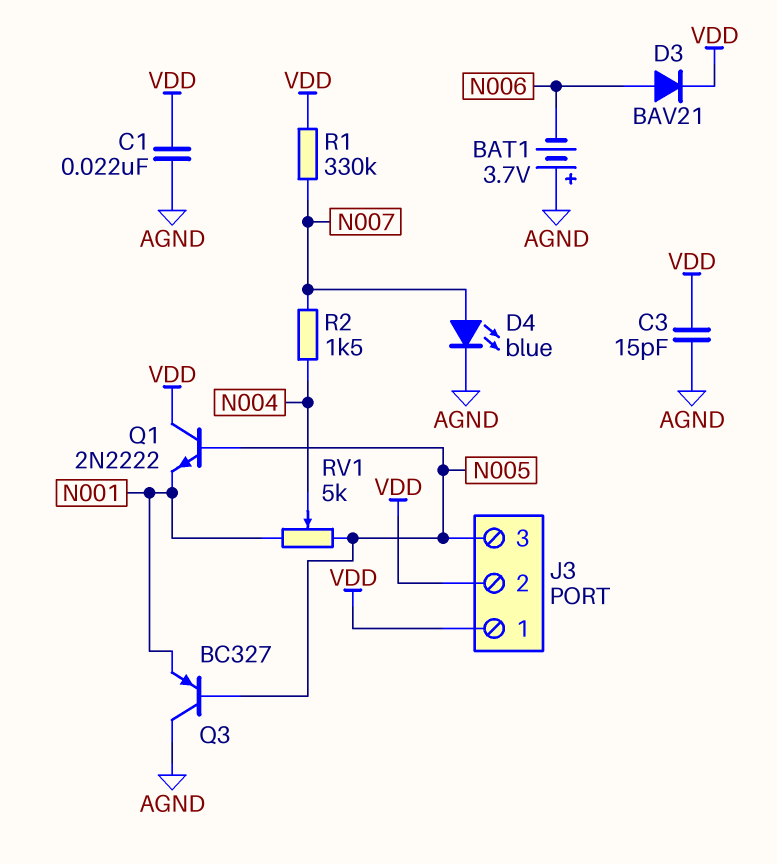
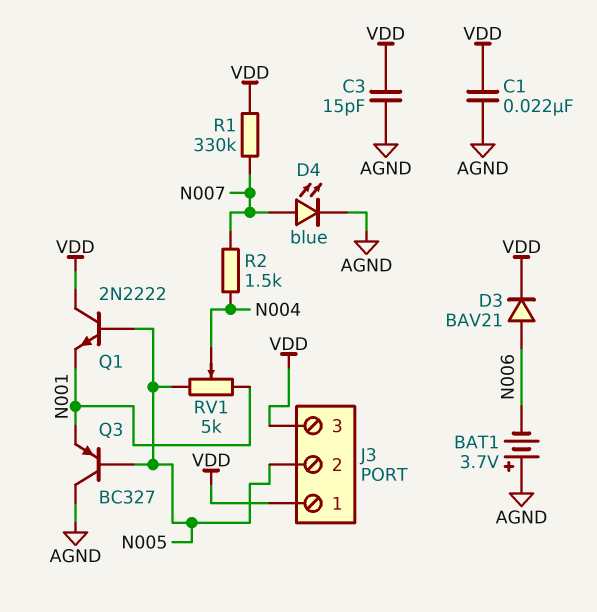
J3 pin 2: VDD -> N005
J3 pin 3: N005 -> VDD

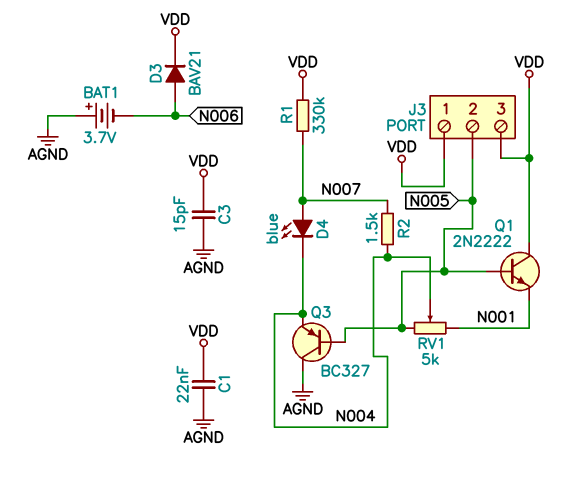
D4: LED blue (A N007, K AGND) -> LED blue (A N007, K N004)
Q3: PNP BC327 (B N005, C AGND, E N001) -> PNP BC327 (B N005, C AGND, E N004)

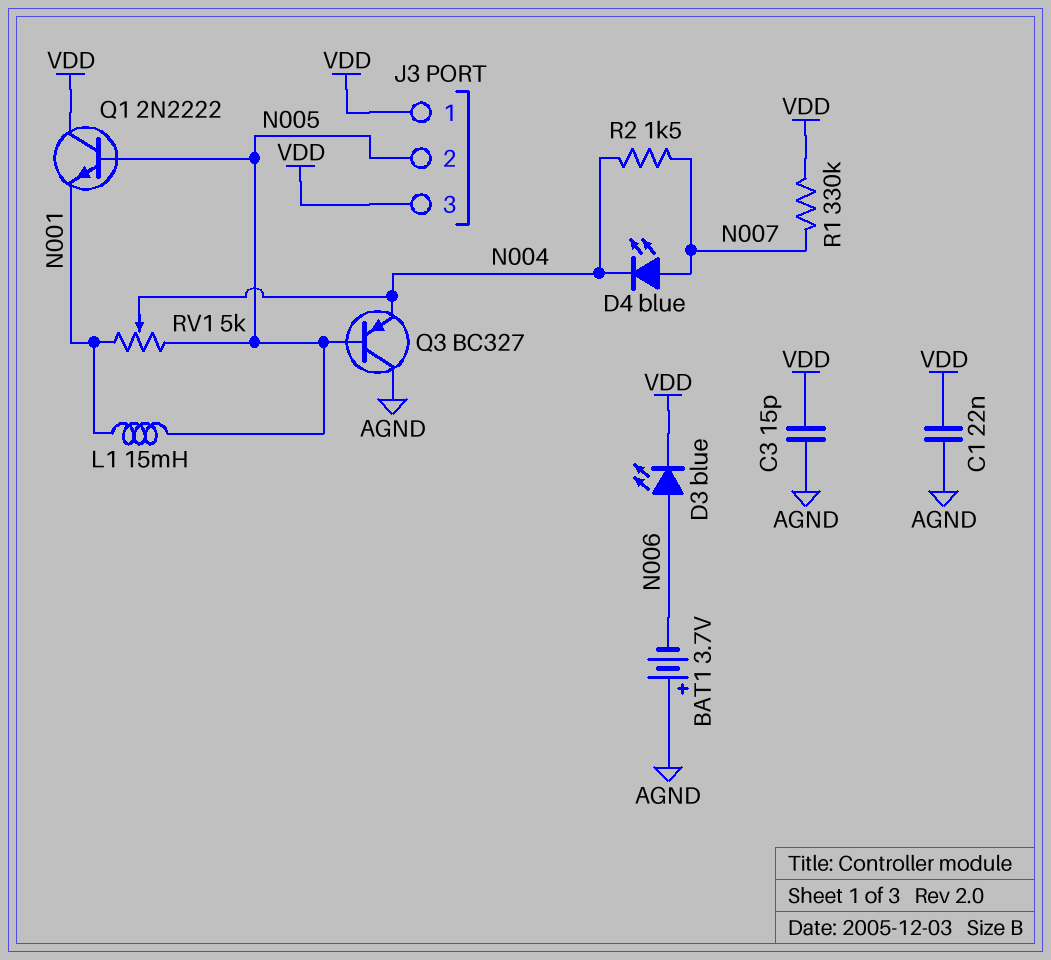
D3: diode BAV21 (A N006, K VDD) -> LED blue (A N006, K VDD)
L1: none -> 15mH (N001, N005)

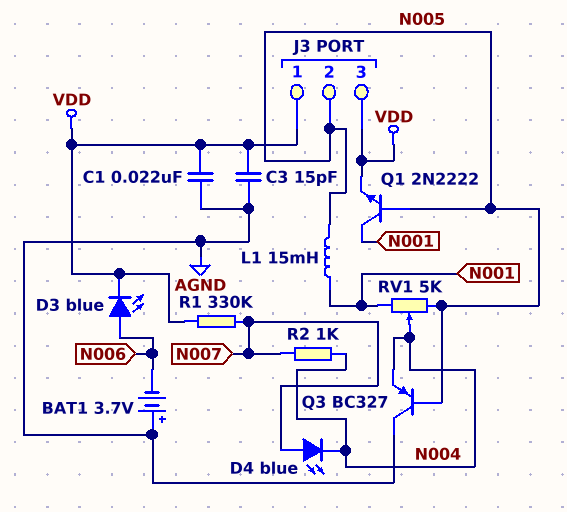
Q1: NPN 2N2222 (B N005, C VDD, E N001) -> NPN 2N2222 (B N005, C N001, E VDD)
R2: 1.5k (N004, N007) -> 1k (N004, N007)

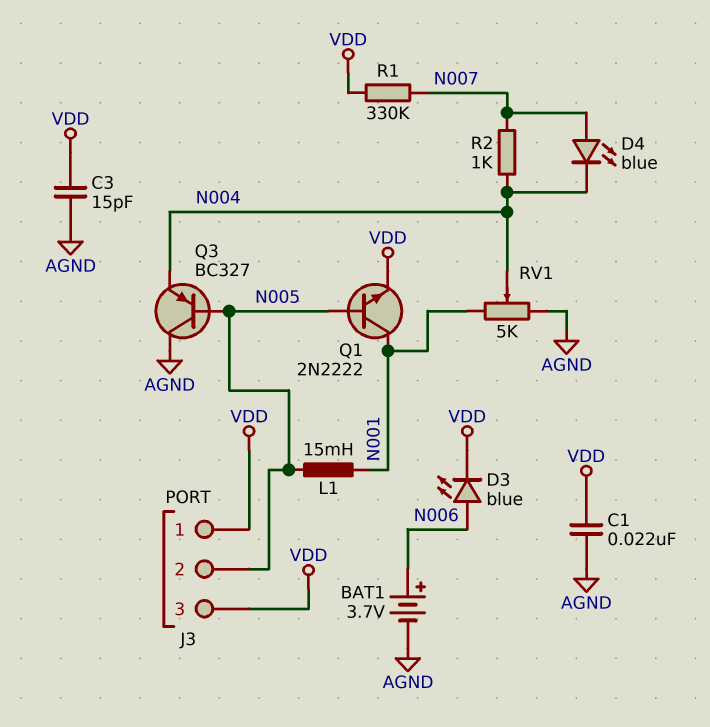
BAT1: 3.7V (plus AGND, minus N006) -> 3.7V (plus N006, minus AGND)
RV1: 5k (N001, N005, wiper N004) -> 5k (AGND, N001, wiper N004)

